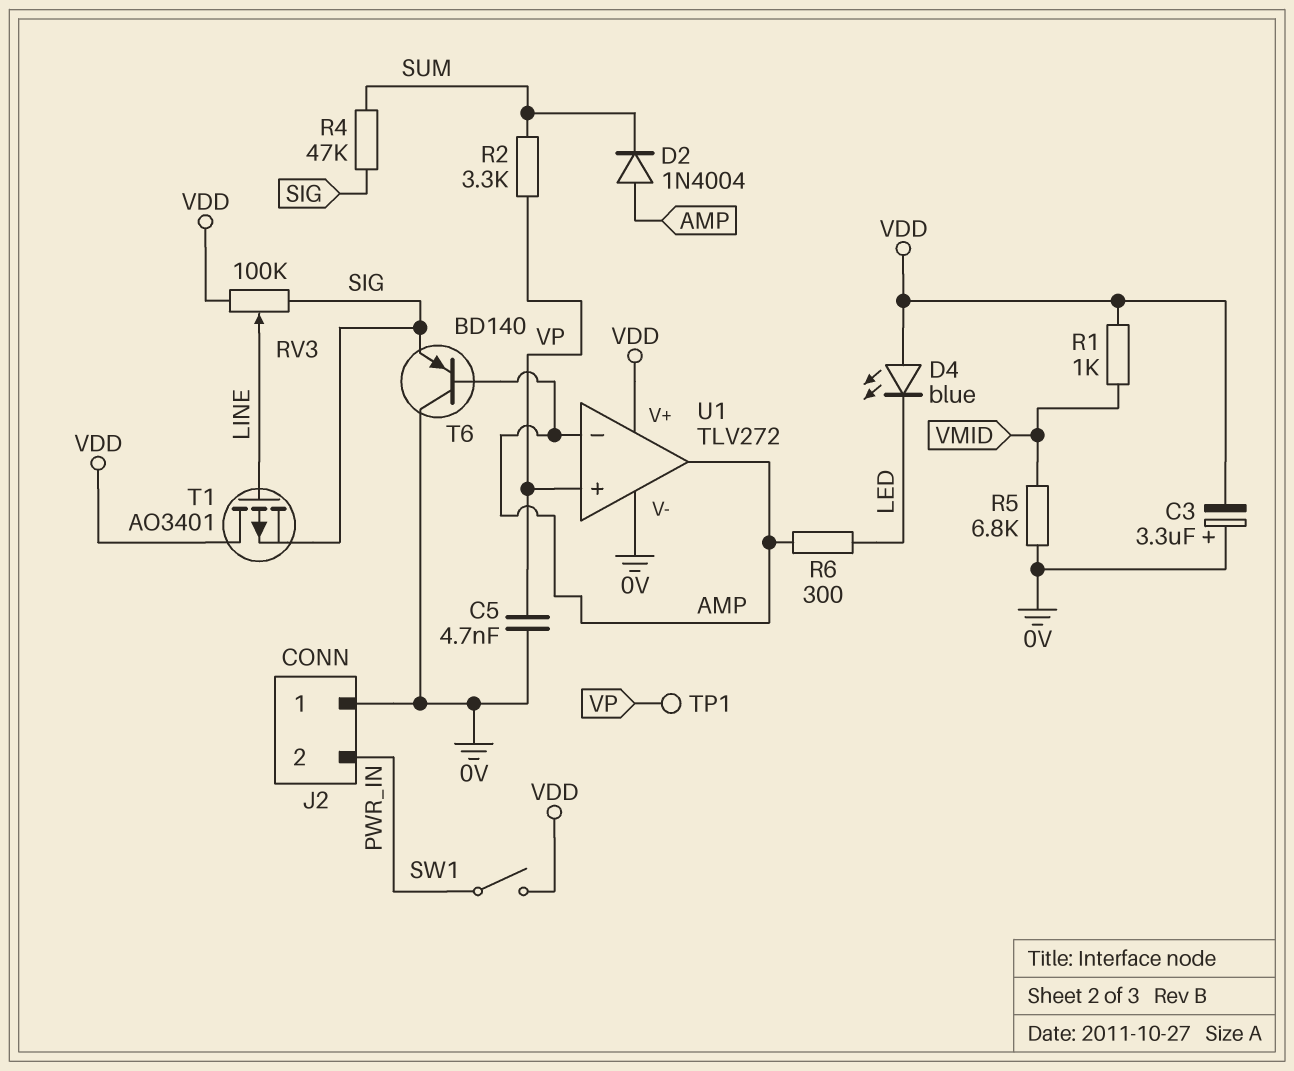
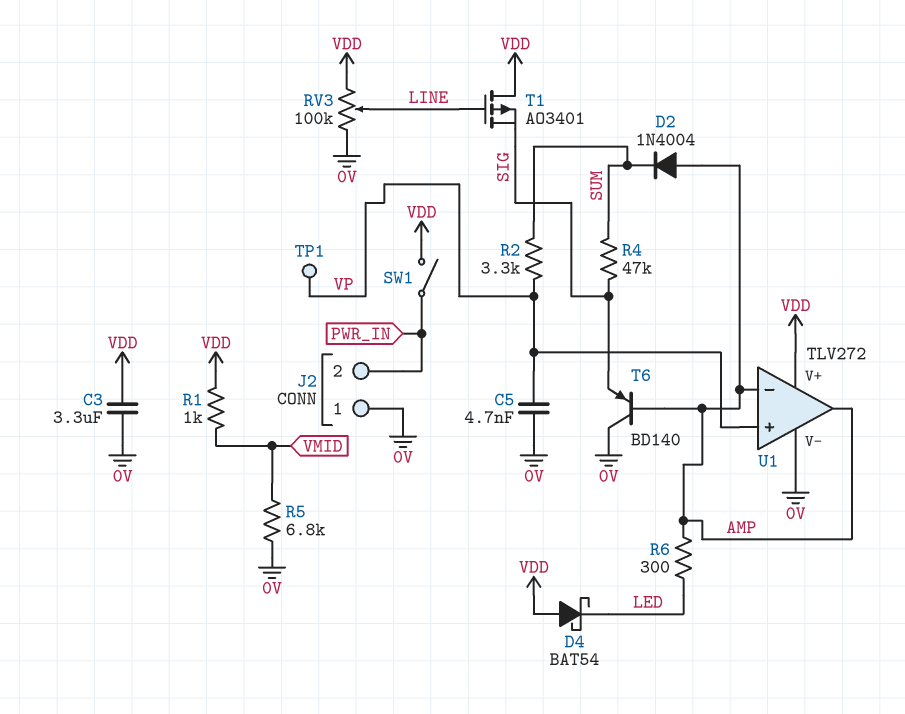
C3: 3.3uF (plus 0V, minus VDD) -> 3.3uF (0V, VDD)
D4: LED blue (A VDD, K LED) -> schottky BAT54 (A VDD, K LED)
RV3: 100k (SIG, VDD, wiper LINE) -> 100k (0V, VDD, wiper LINE)

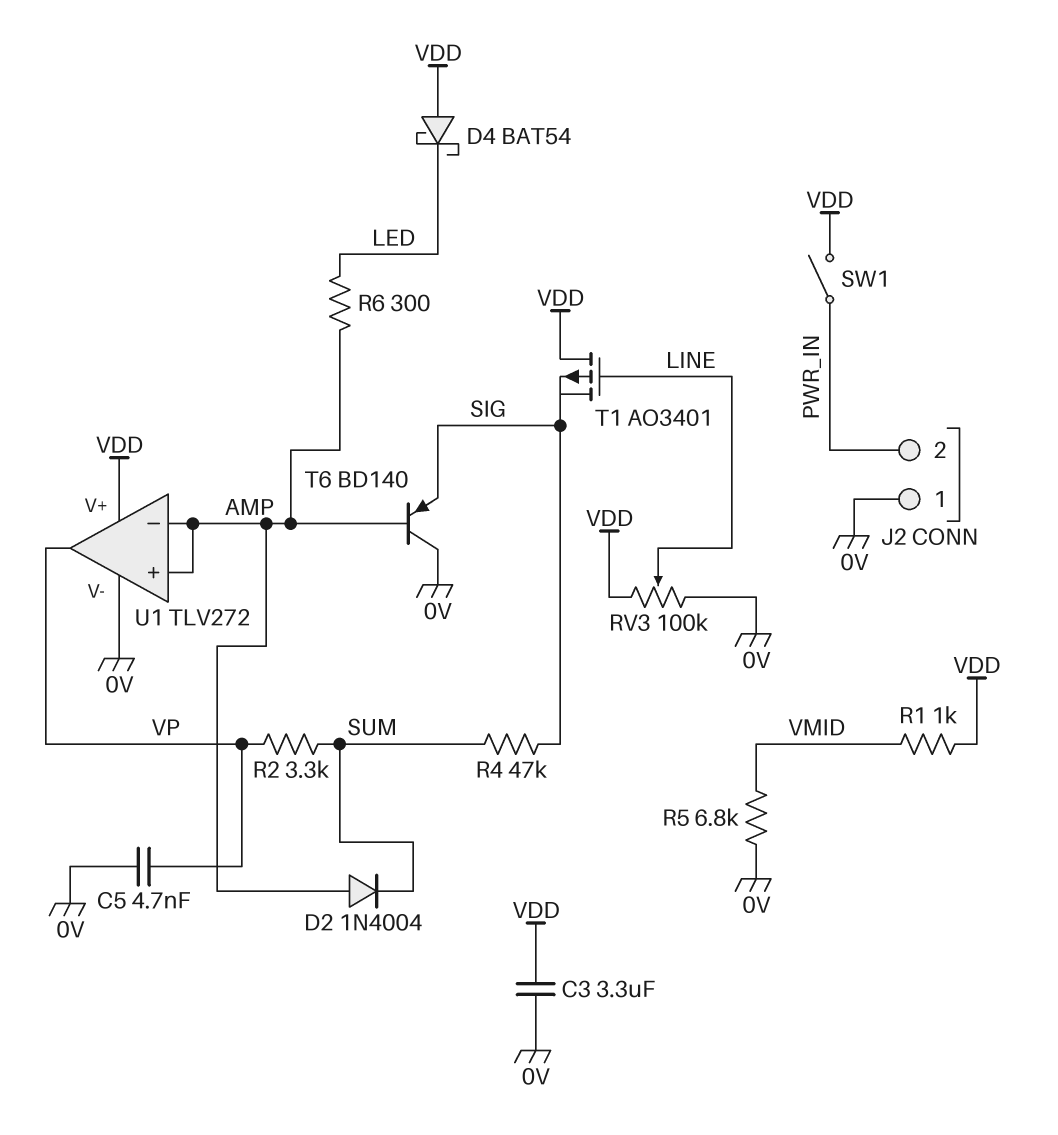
TP1: test point (VP) -> none
U1 pin in+: VP -> AMP
U1 pin out: AMP -> VP

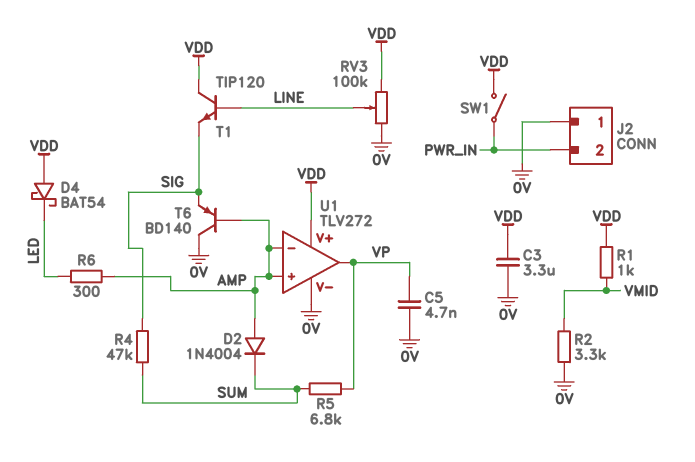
R2: 3.3k (SUM, VP) -> 3.3k (0V, VMID)
R5: 6.8k (0V, VMID) -> 6.8k (SUM, VP)
T1: PMOS AO3401 (G LINE, D VDD, S SIG) -> NPN TIP120 (B LINE, C VDD, E SIG)

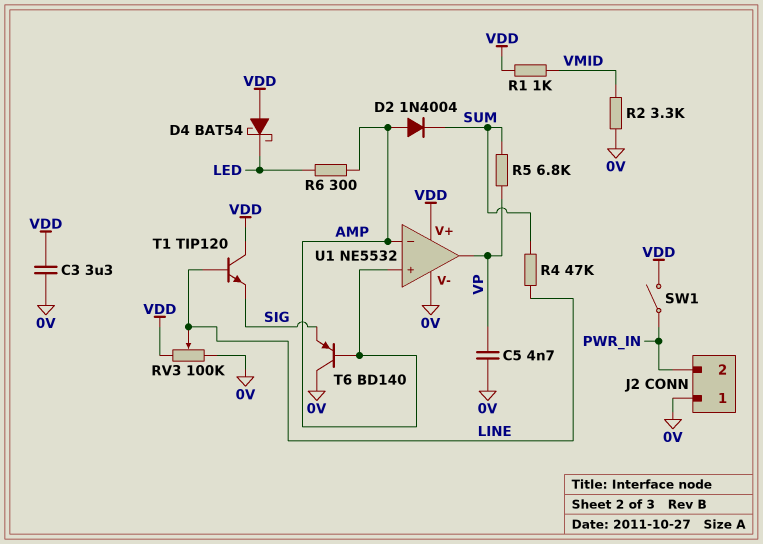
R4: 47k (SIG, SUM) -> 47k (LINE, SUM)
U1: TLV272 -> NE5532

